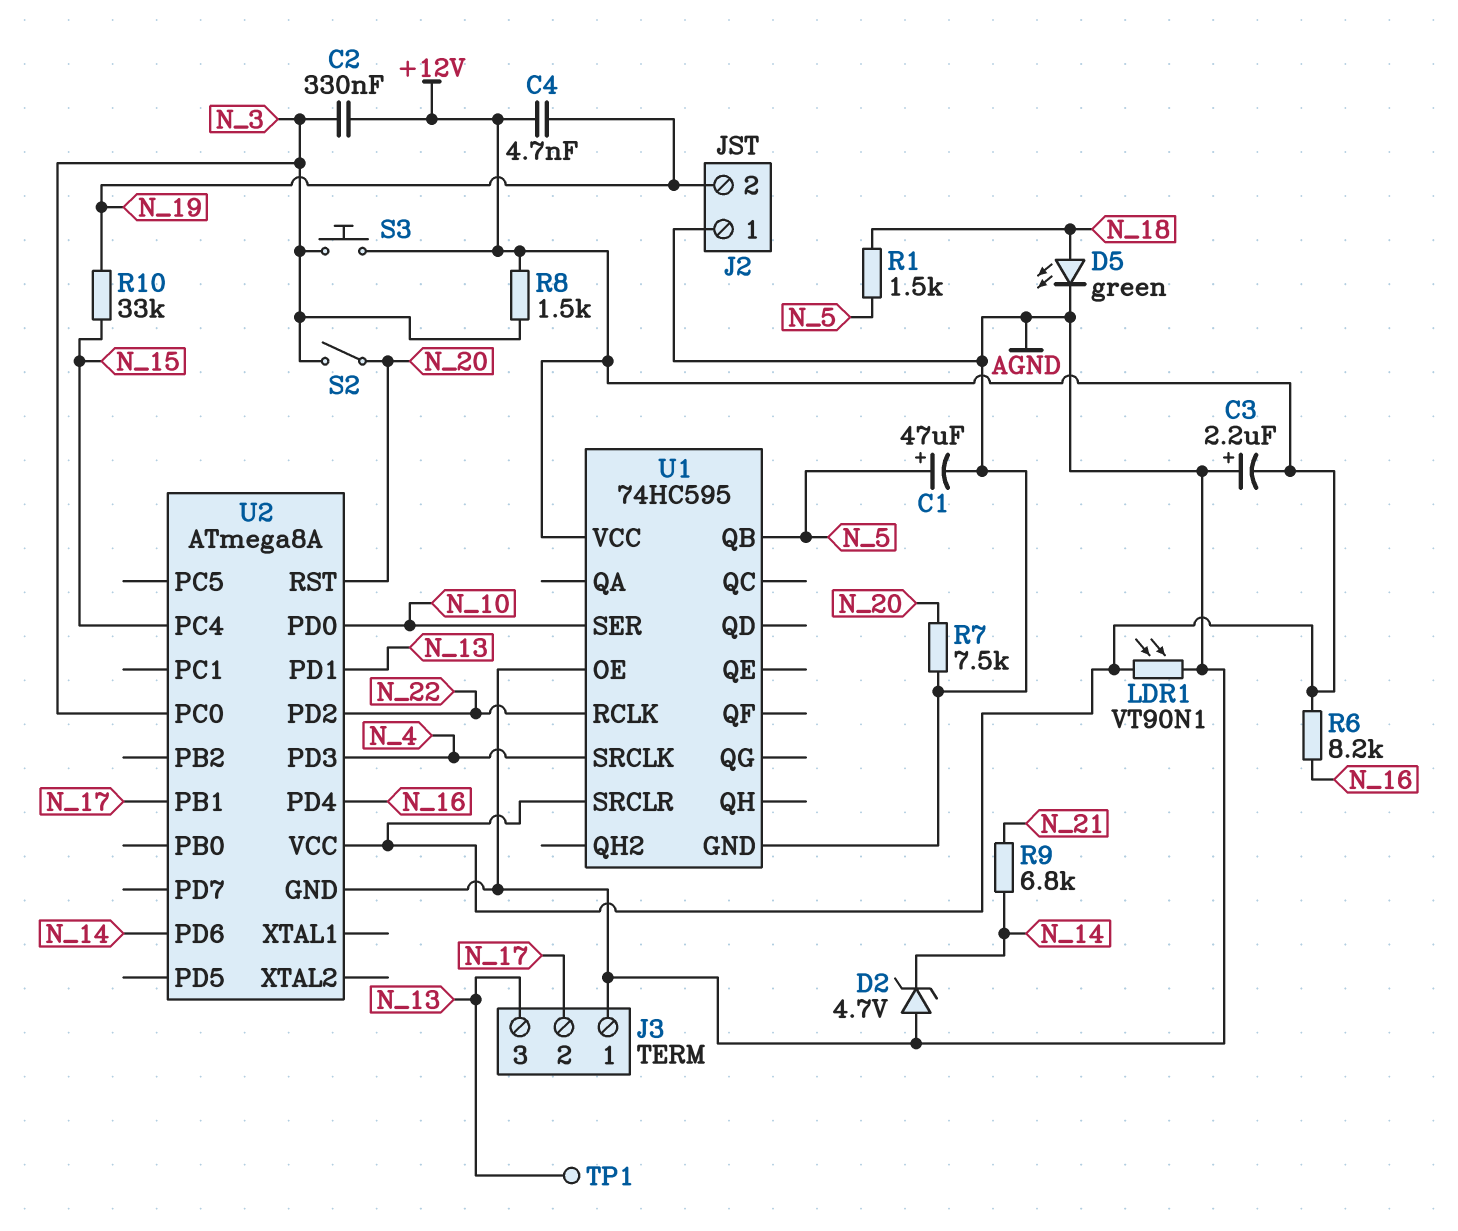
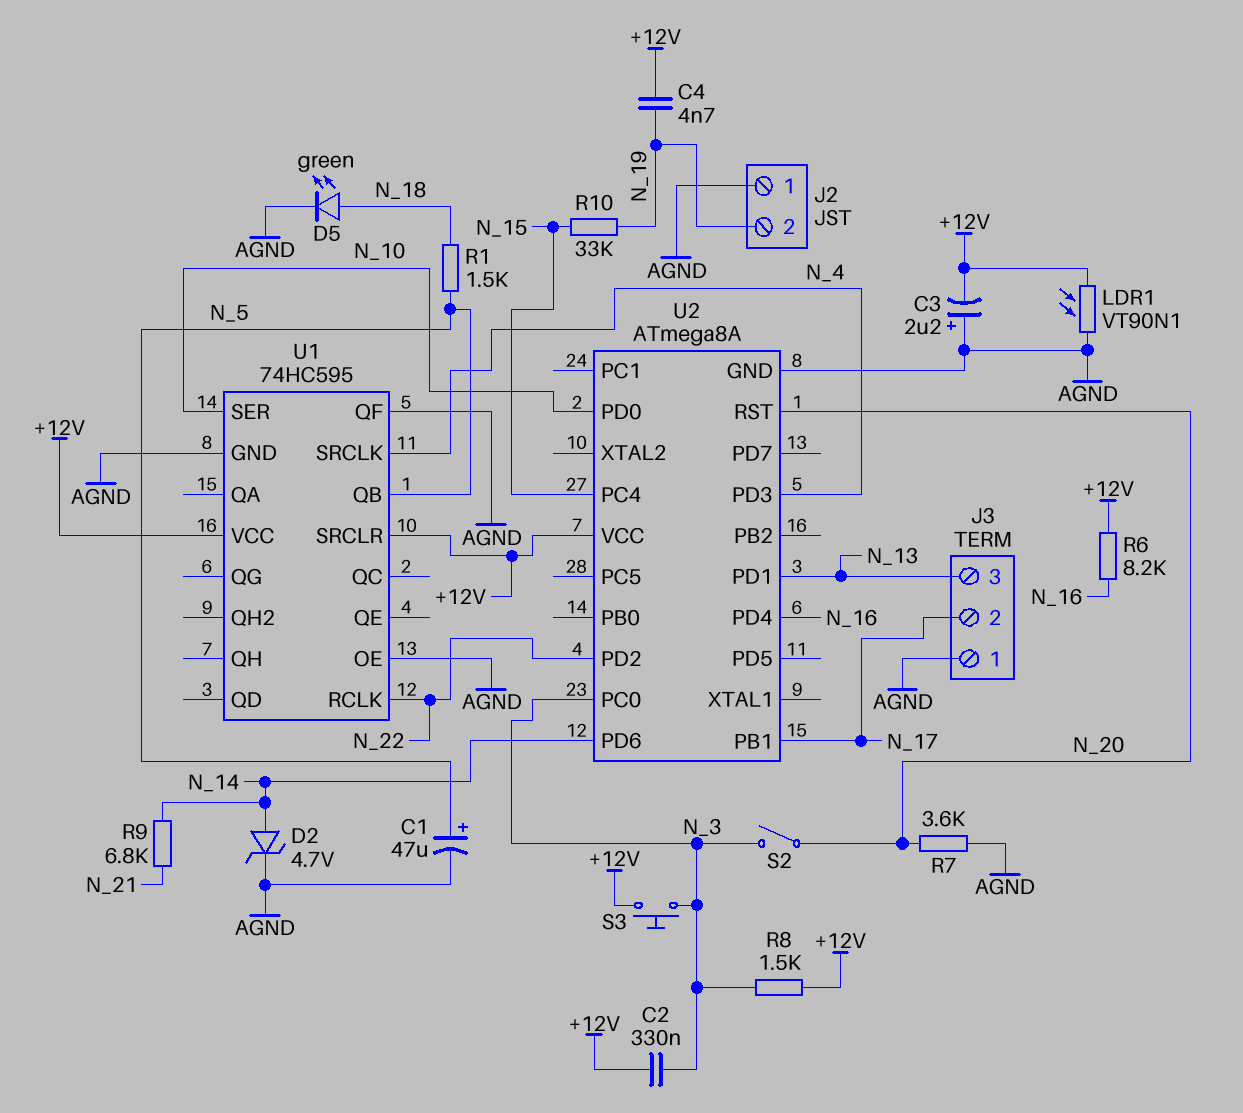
D2: zener 4.7V (A AGND, K N_14) -> zener 4.7V (A N_14, K AGND)
R7: 7.5k (AGND, N_20) -> 3.6k (AGND, N_20)
TP1: test point (N_13) -> none
U1 pin QF: none -> AGND

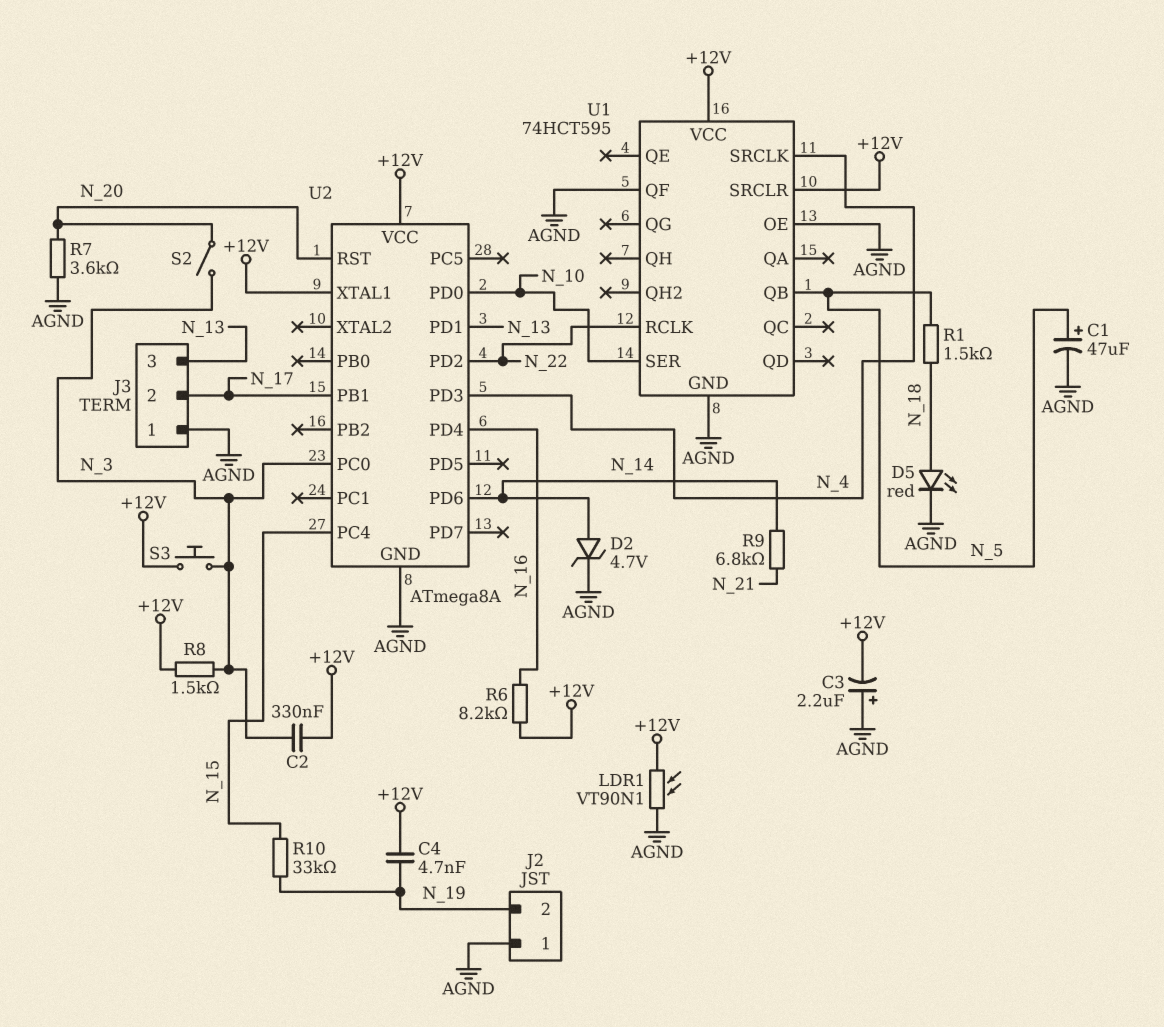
D5: LED green (A N_18, K AGND) -> LED red (A N_18, K AGND)
U1: 74HC595 -> 74HCT595
U2 pin XTAL1: none -> +12V

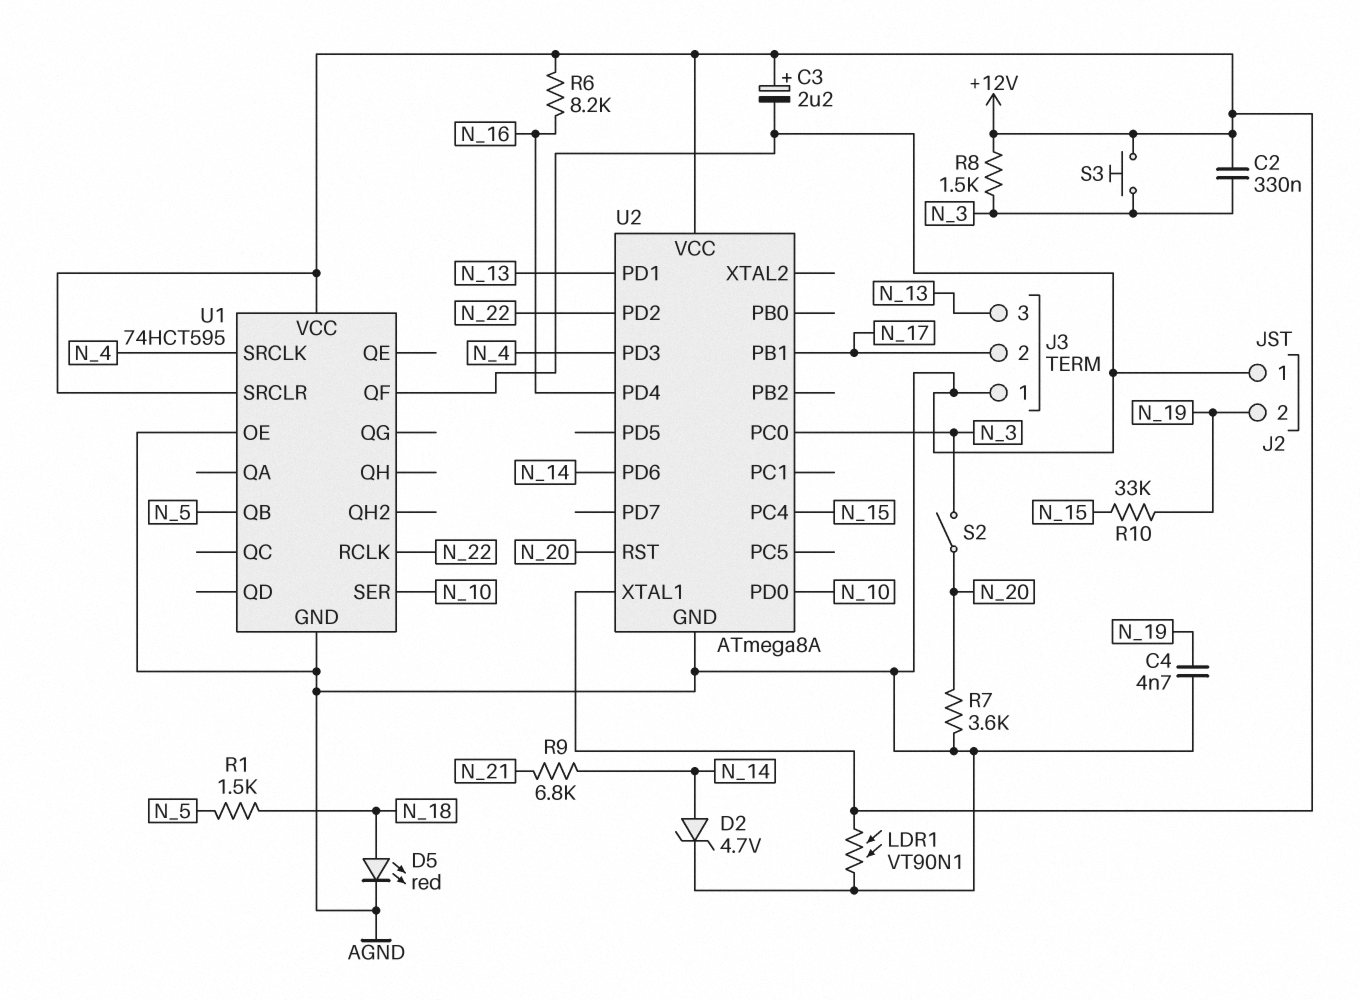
C1: 47uF (plus N_5, minus AGND) -> none
C3: 2.2uF (plus AGND, minus +12V) -> 2.2uF (plus +12V, minus AGND)
C4: 4.7nF (+12V, N_19) -> 4.7nF (AGND, N_19)

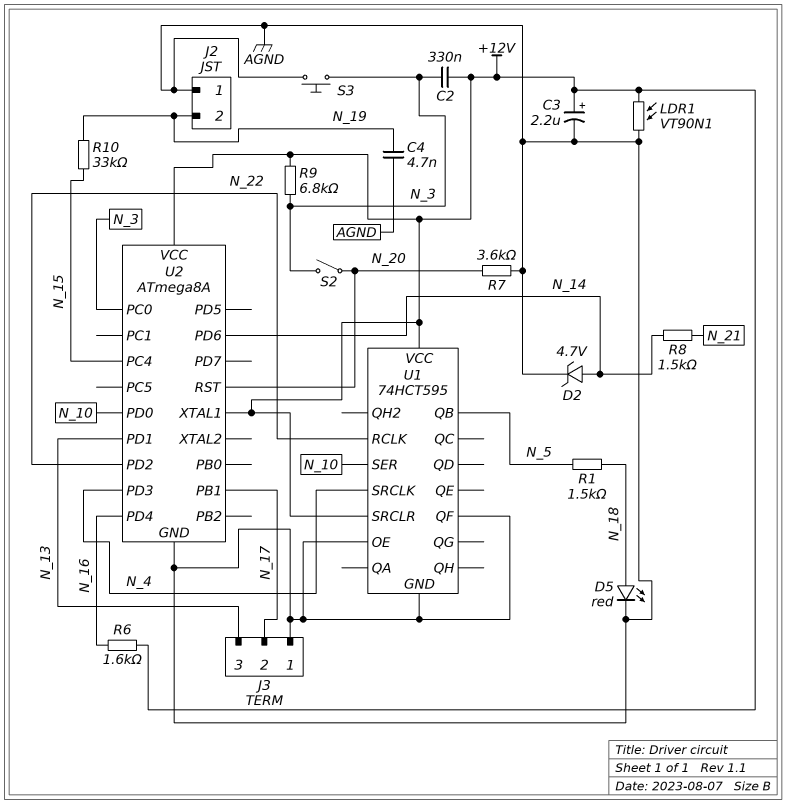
R6: 8.2k (+12V, N_16) -> 1.6k (+12V, N_16)
R8: 1.5k (+12V, N_3) -> 1.5k (N_14, N_21)
R9: 6.8k (N_14, N_21) -> 6.8k (+12V, N_3)
S3: button (+12V, N_3) -> button (AGND, N_3)

